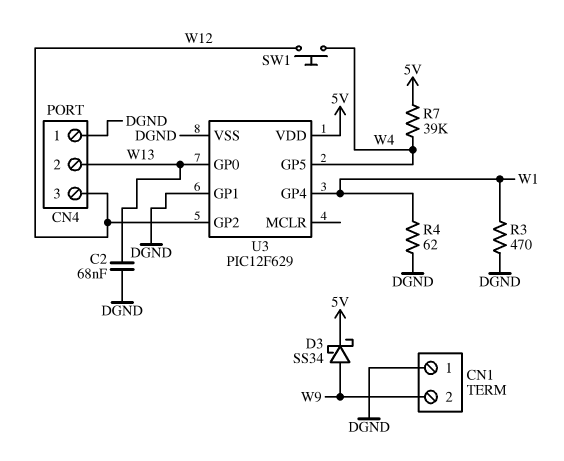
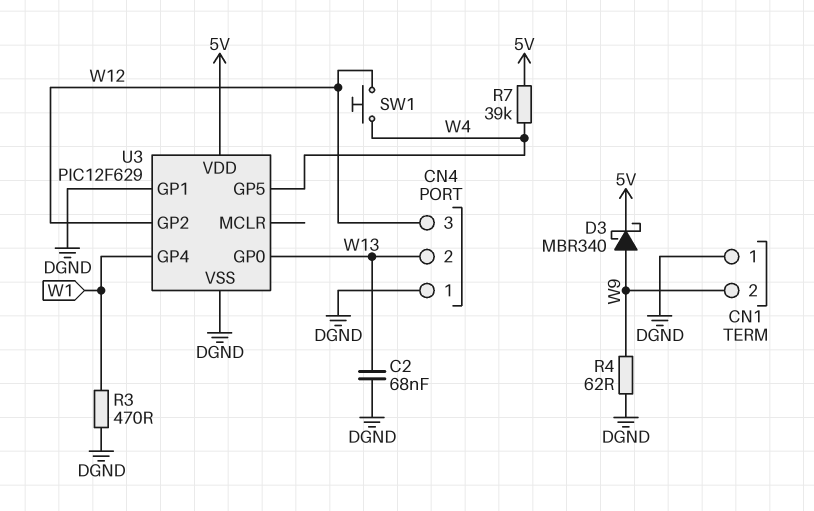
D3: schottky SS34 (A W9, K 5V) -> schottky MBR340 (A W9, K 5V)
R4: 62 (DGND, W1) -> 62 (DGND, W9)

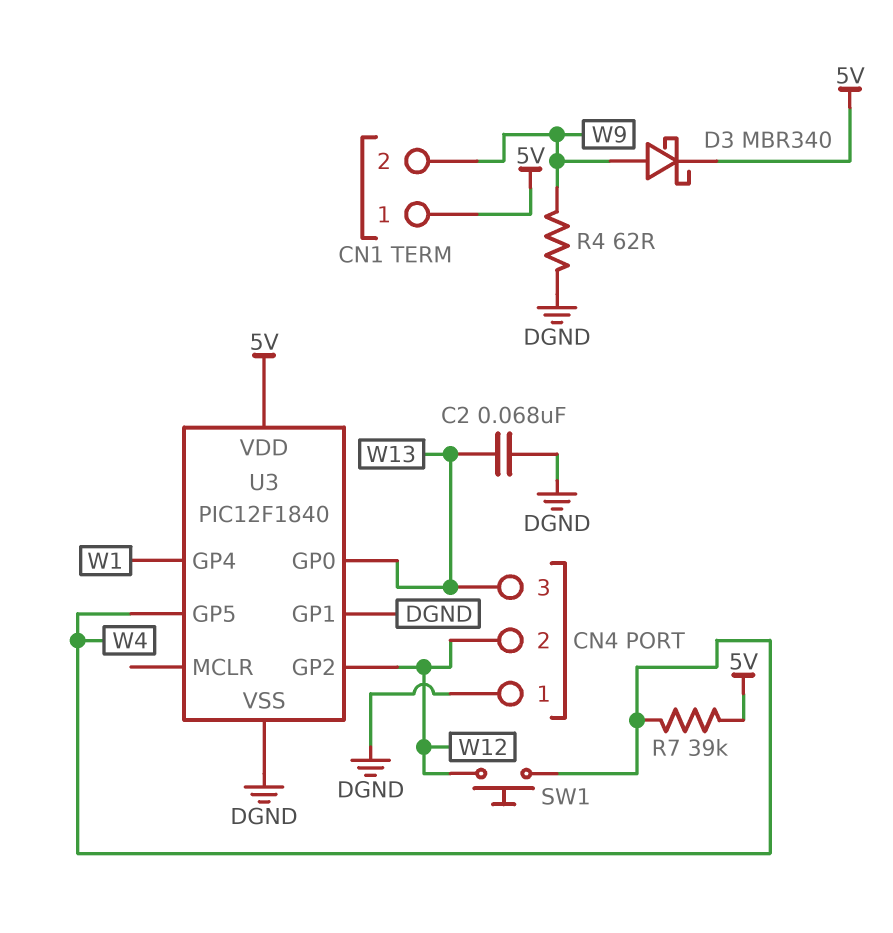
CN1 pin 1: DGND -> 5V
CN4 pin 2: W13 -> W12
CN4 pin 3: W12 -> W13
R3: 470 (DGND, W1) -> none
U3: PIC12F629 -> PIC12F1840

